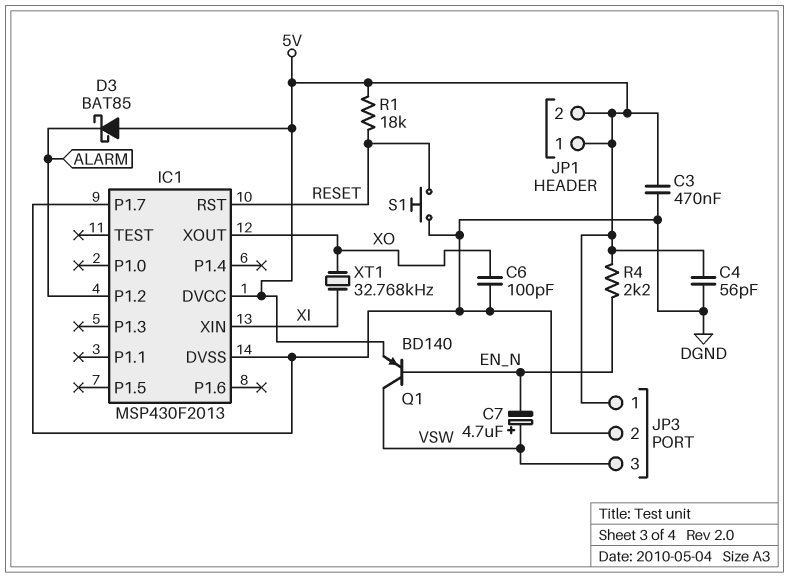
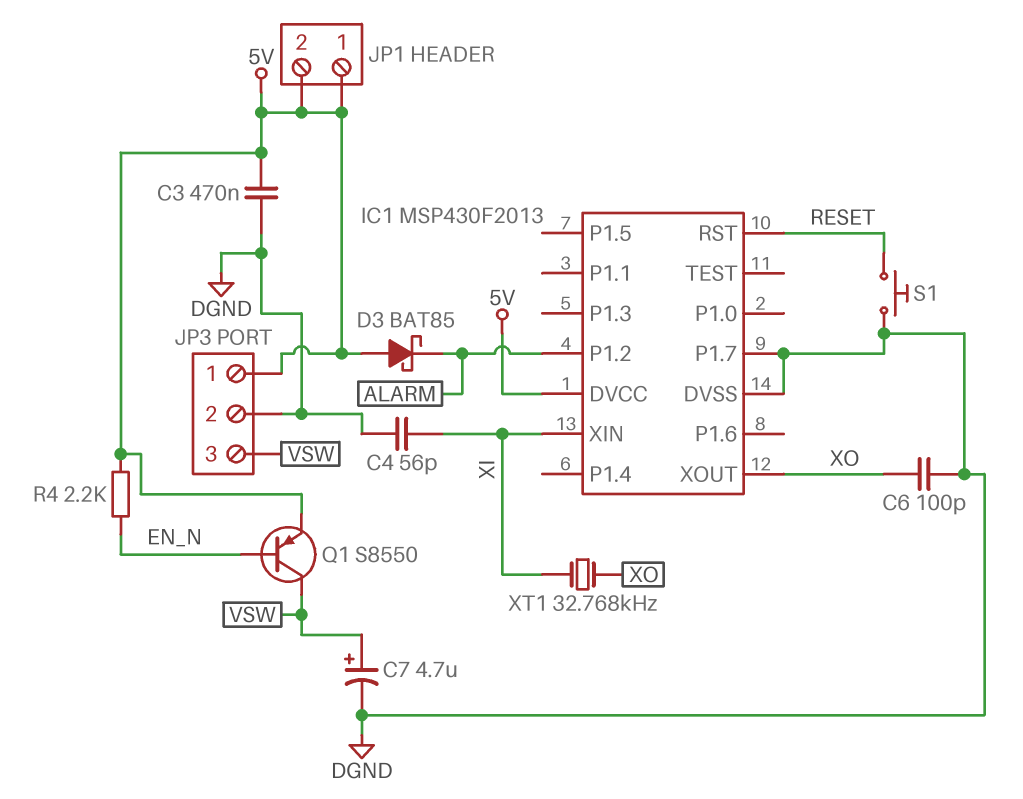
C4: 56pF (5V, DGND) -> 56pF (DGND, XI)
C7: 4.7uF (plus VSW, minus EN_N) -> 4.7uF (plus VSW, minus DGND)
Q1: PNP BD140 (B EN_N, C VSW, E 5V) -> PNP S8550 (B EN_N, C VSW, E 5V)
R1: 18k (5V, RESET) -> none

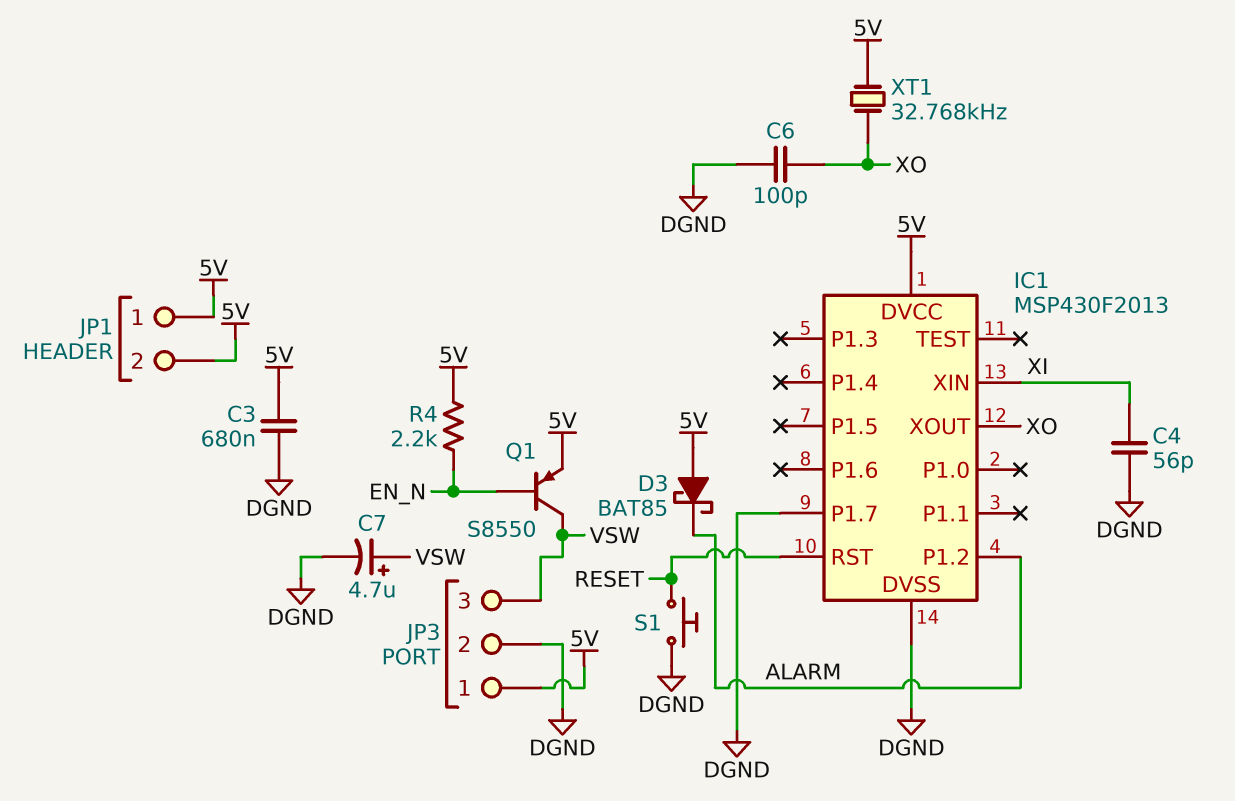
C3: 470nF (5V, DGND) -> 680nF (5V, DGND)
XT1: 32.768kHz (XI, XO) -> 32.768kHz (5V, XO)

